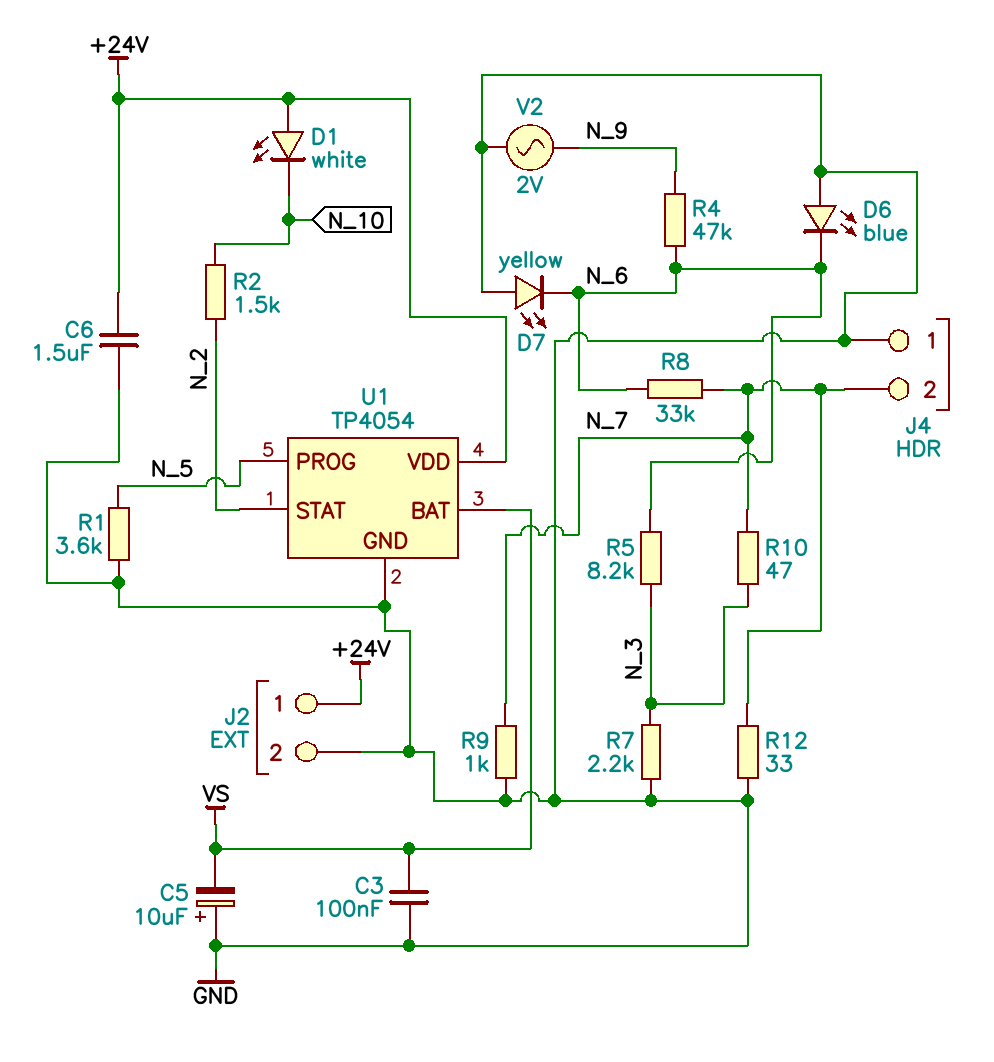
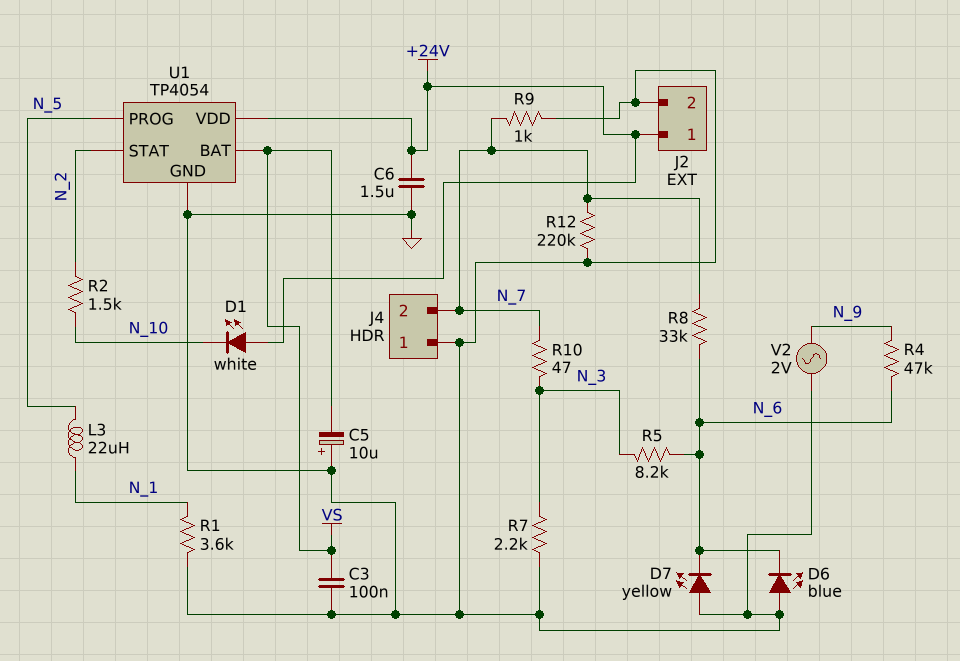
L3: none -> 22uH (N_1, N_5)
R1: 3.6k (GND, N_5) -> 3.6k (GND, N_1)
R12: 33 (GND, N_7) -> 220k (GND, N_7)

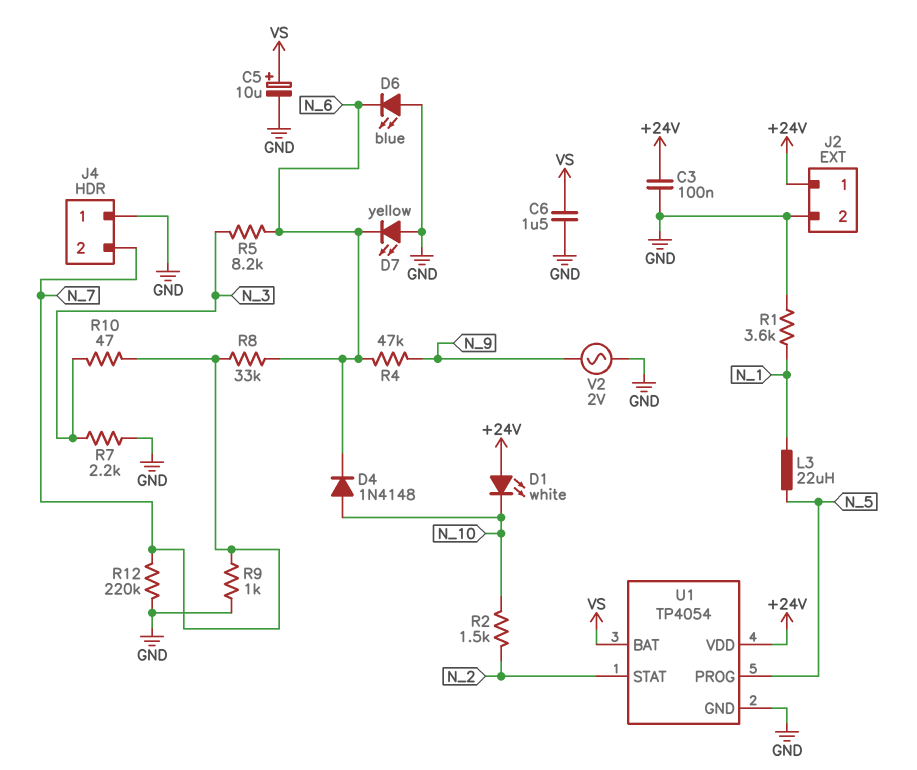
C3: 100nF (GND, VS) -> 100nF (+24V, GND)
C5: 10uF (plus GND, minus VS) -> 10uF (plus VS, minus GND)
C6: 1.5uF (+24V, GND) -> 1.5uF (GND, VS)
D4: none -> diode 1N4148 (A N_10, K N_6)

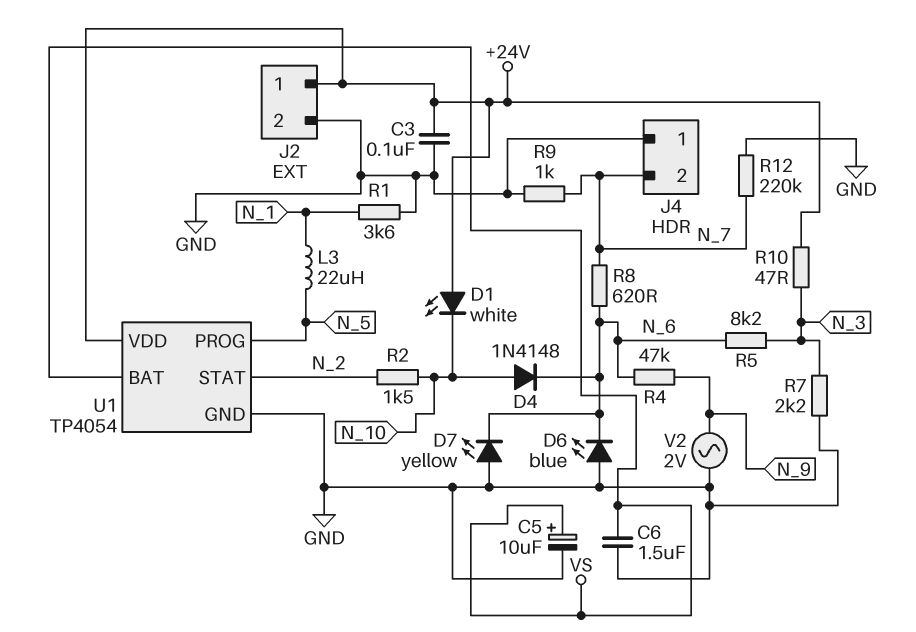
R8: 33k (N_6, N_7) -> 620 (N_6, N_7)
R10: 47 (N_3, N_7) -> 47 (+24V, N_3)

